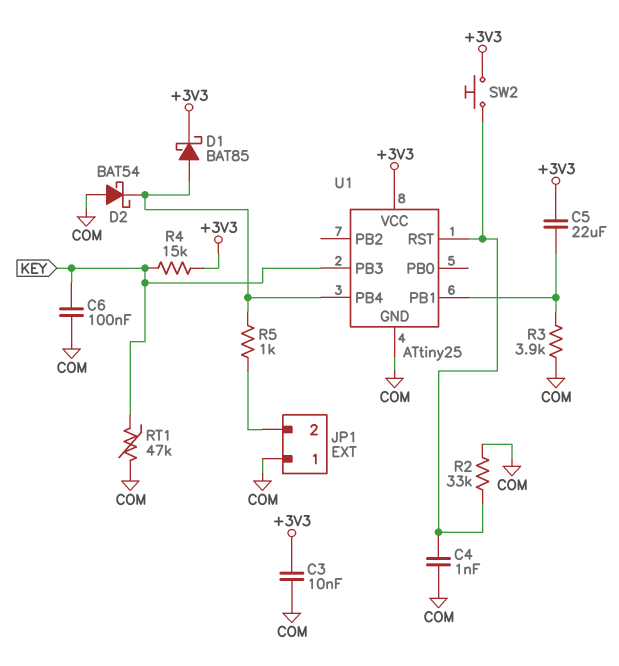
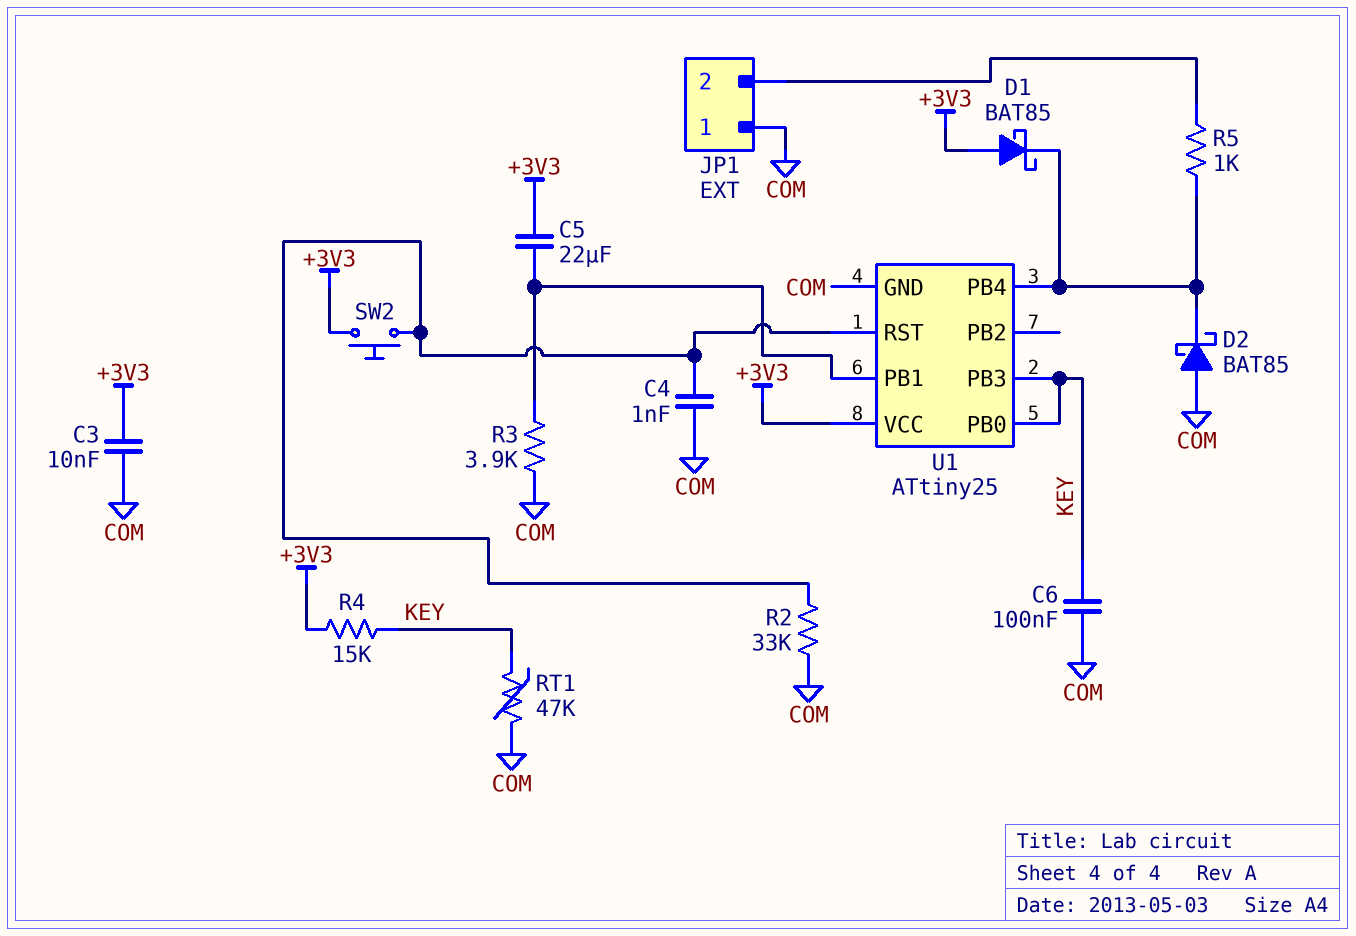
D1: schottky BAT85 (A U1/PB4, K +3V3) -> schottky BAT85 (A +3V3, K U1/PB4)
D2: schottky BAT54 (A COM, K U1/PB4) -> schottky BAT85 (A COM, K U1/PB4)
U1 pin PB0: none -> KEY

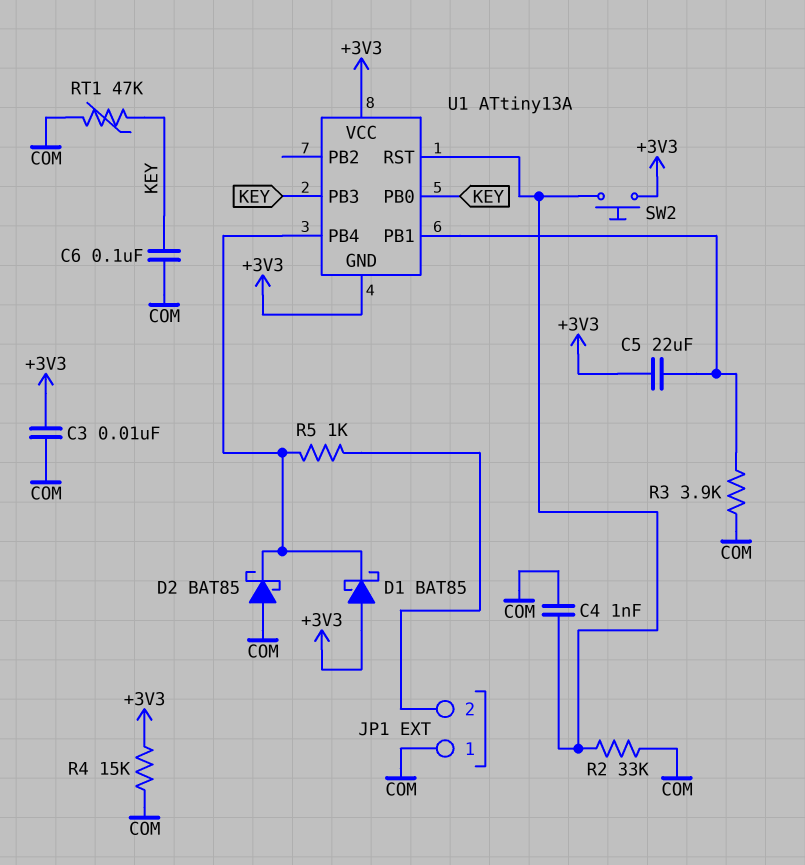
R4: 15k (+3V3, KEY) -> 15k (+3V3, COM)
U1: ATtiny25 -> ATtiny13A
U1 pin GND: COM -> +3V3

